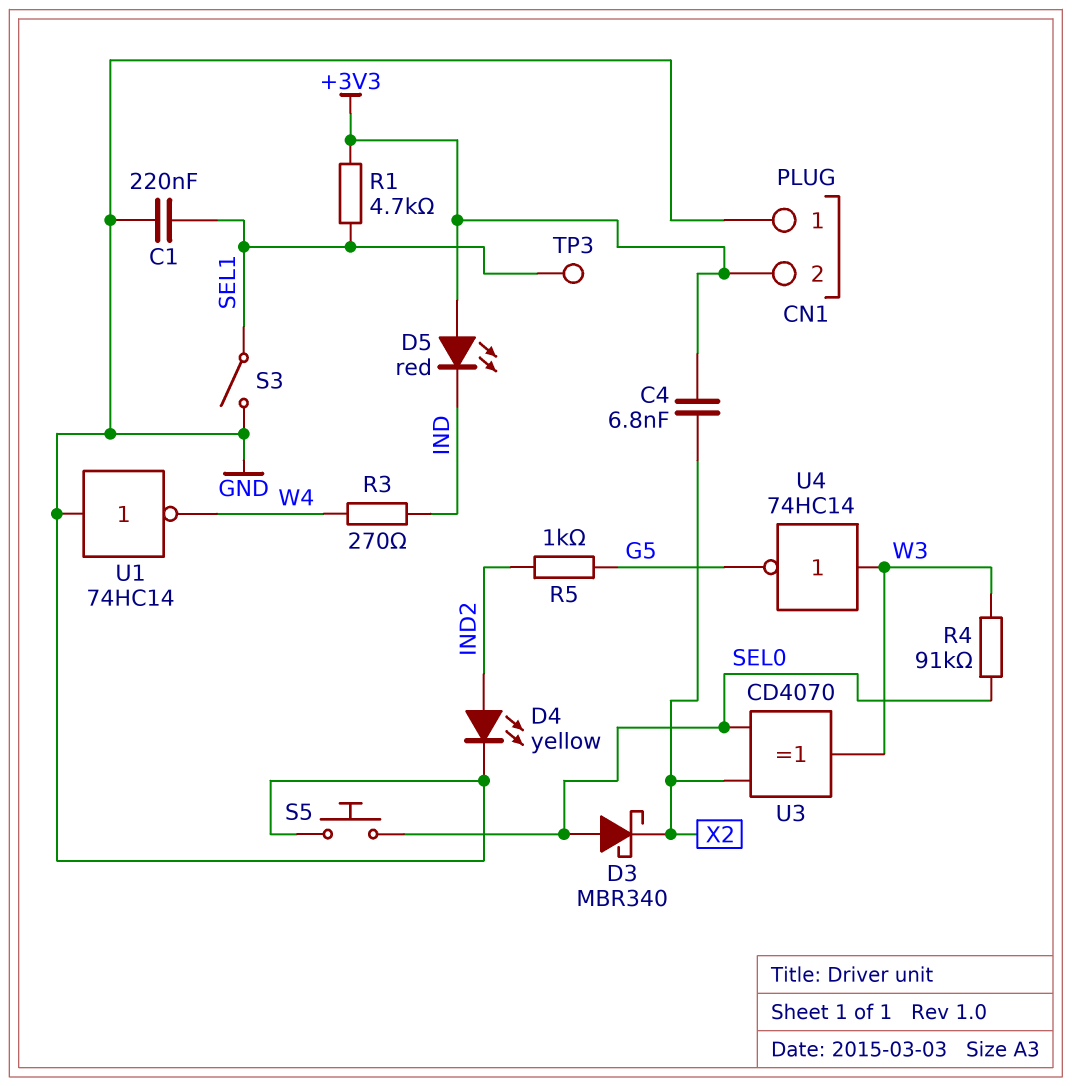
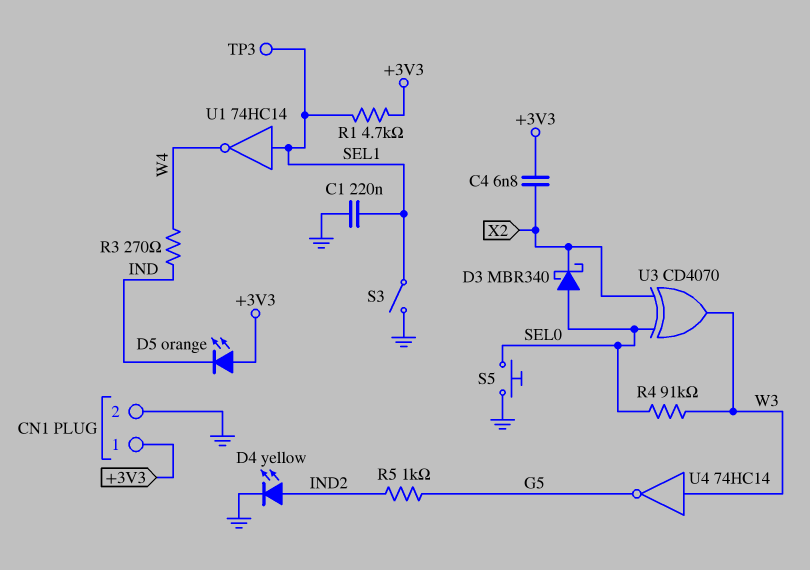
CN1 pin 1: GND -> +3V3
CN1 pin 2: +3V3 -> GND
D5: LED red (A +3V3, K IND) -> LED orange (A +3V3, K IND)
U1: NOT 74HC14 (in GND, out W4) -> NOT 74HC14 (in SEL1, out W4)

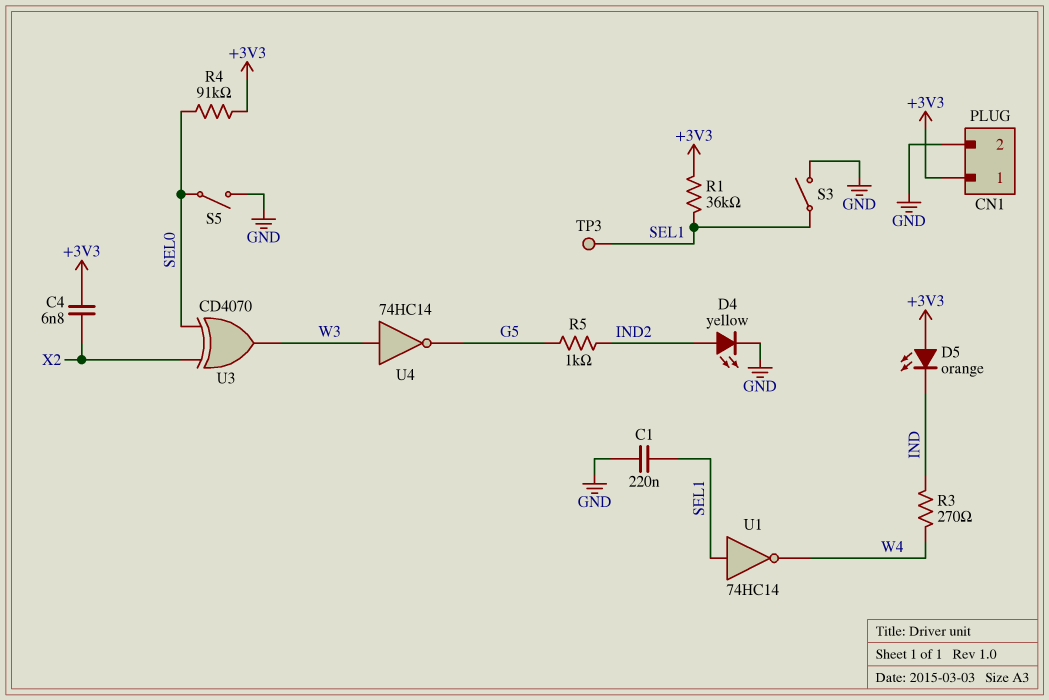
D3: schottky MBR340 (A SEL0, K X2) -> none
R1: 4.7k (+3V3, SEL1) -> 36k (+3V3, SEL1)
R4: 91k (SEL0, W3) -> 91k (+3V3, SEL0)
S5: button (GND, SEL0) -> switch (GND, SEL0)

